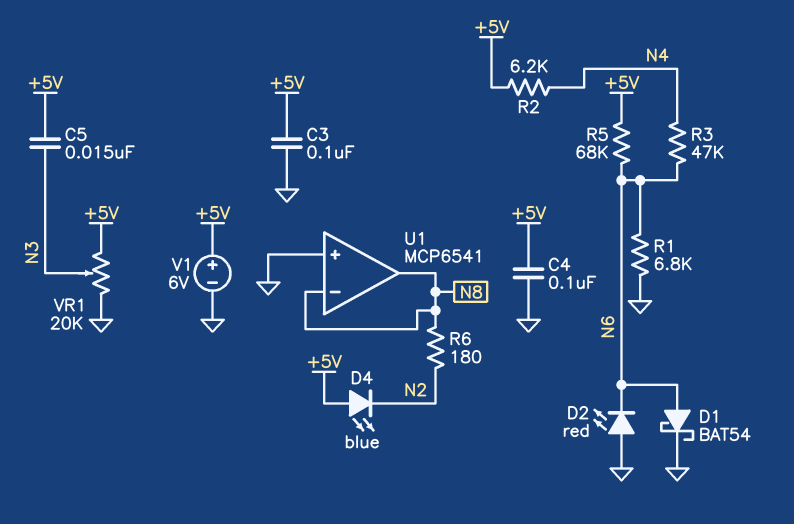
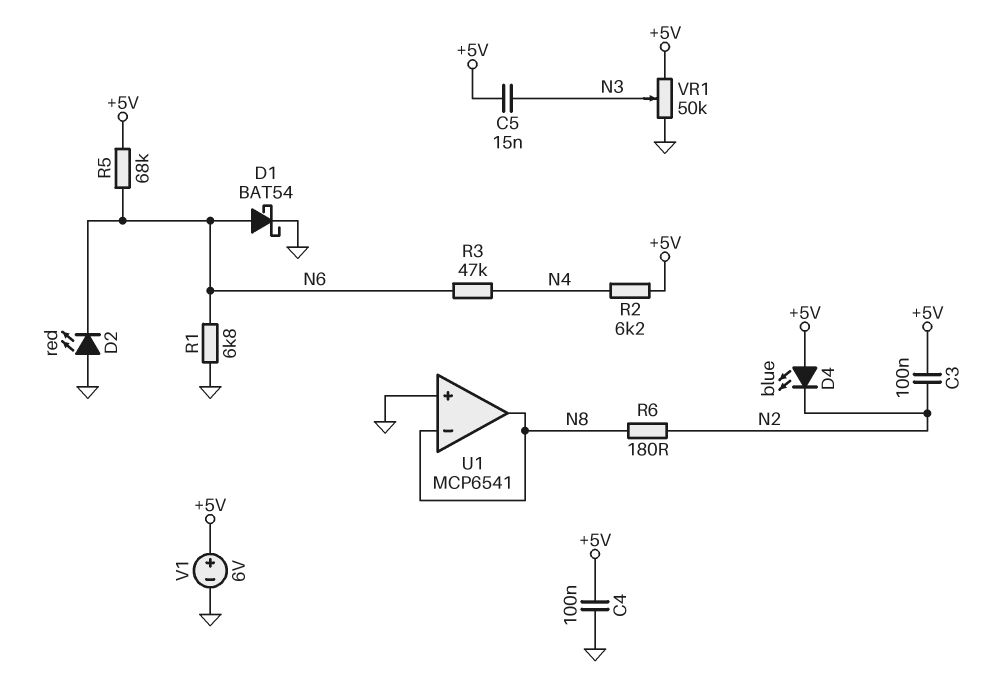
C3: 100nF (+5V, GND) -> 100nF (+5V, N2)
VR1: 20k (+5V, GND, wiper N3) -> 50k (+5V, GND, wiper N3)

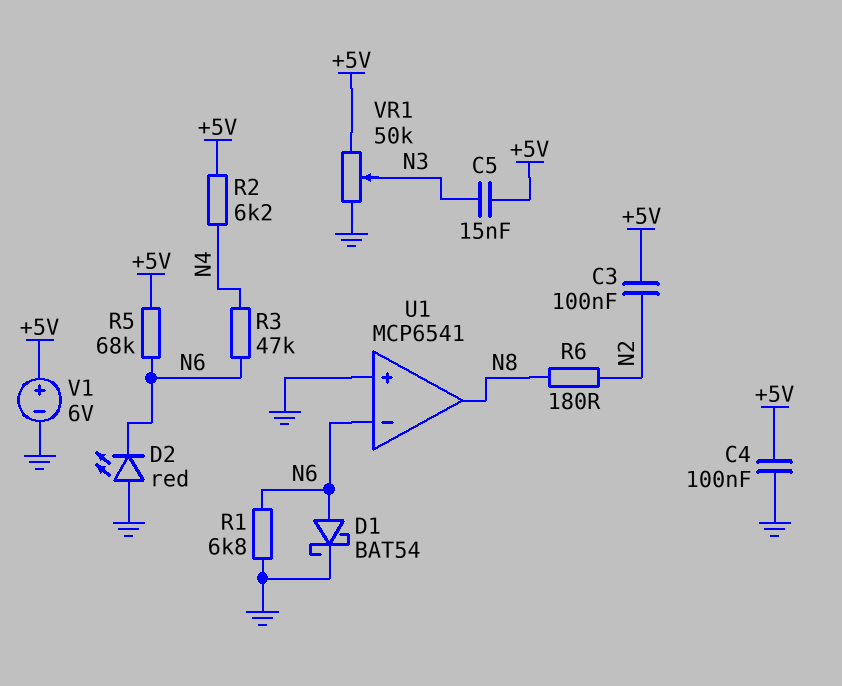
D4: LED blue (A +5V, K N2) -> none
U1 pin in-: N8 -> N6

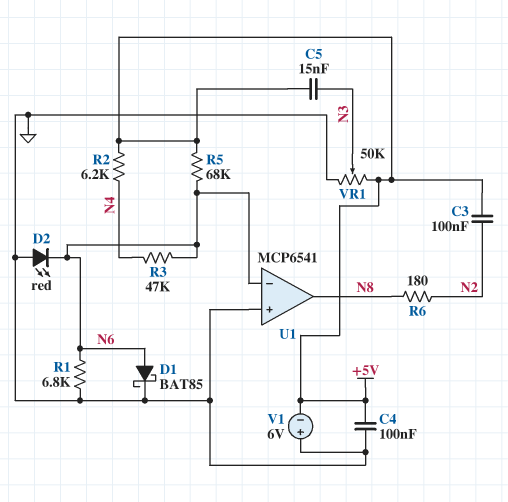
D1: schottky BAT54 (A N6, K GND) -> schottky BAT85 (A N6, K GND)
V1: 6V (plus +5V, minus GND) -> 6V (plus GND, minus +5V)

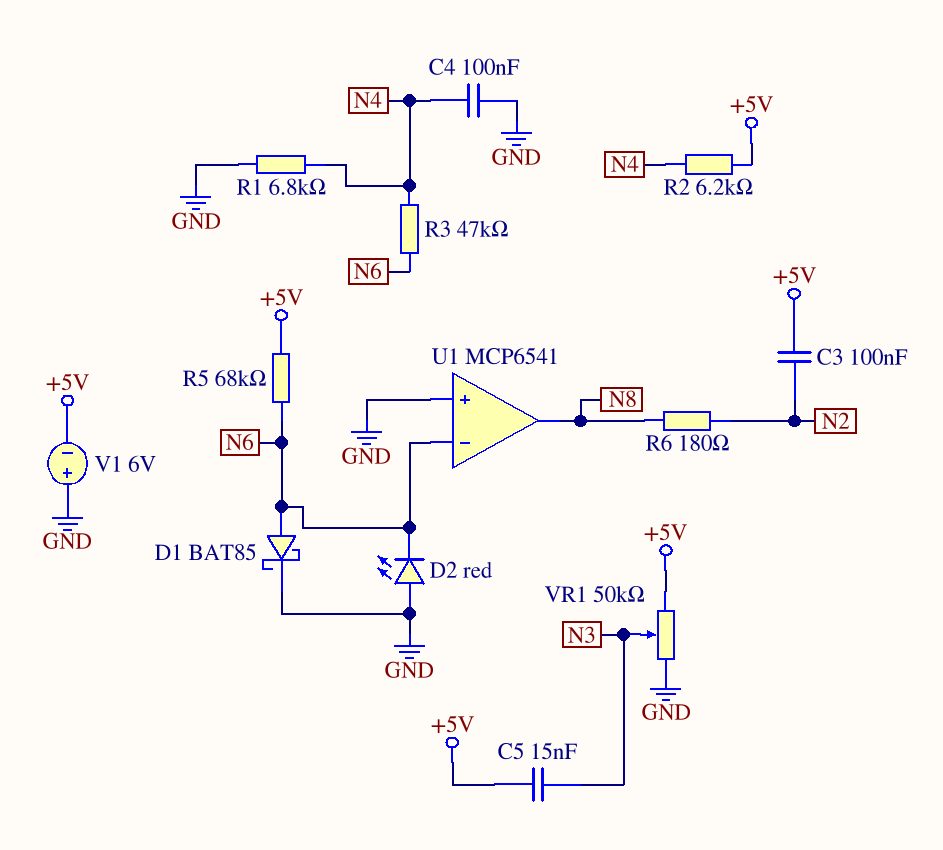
C4: 100nF (+5V, GND) -> 100nF (GND, N4)
R1: 6.8k (GND, N6) -> 6.8k (GND, N4)

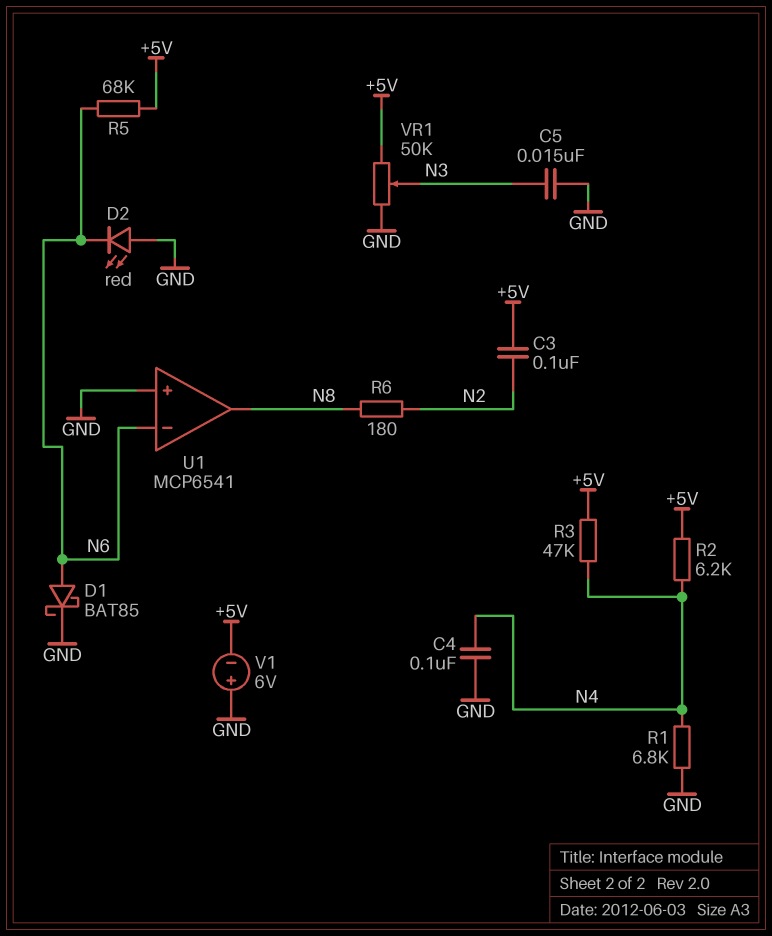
C5: 15nF (+5V, N3) -> 15nF (GND, N3)
R3: 47k (N4, N6) -> 47k (+5V, N4)

